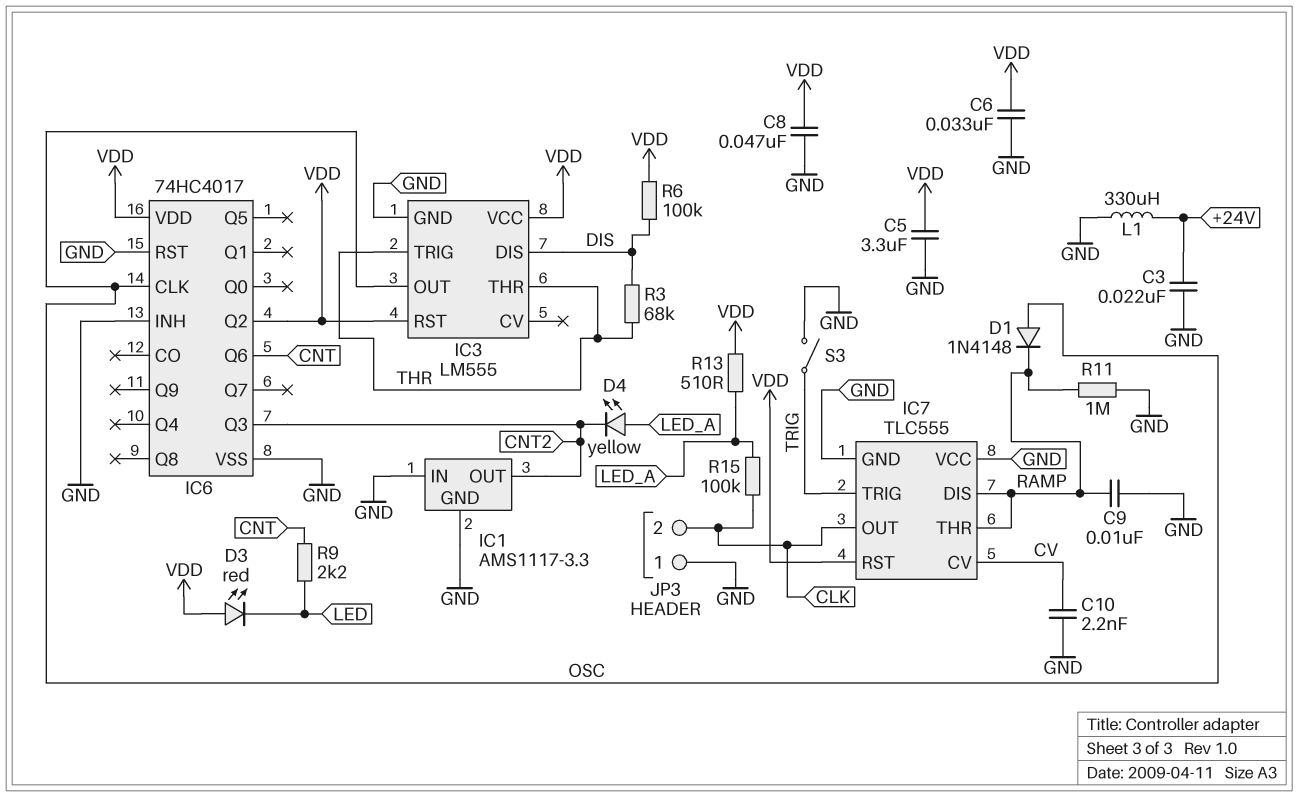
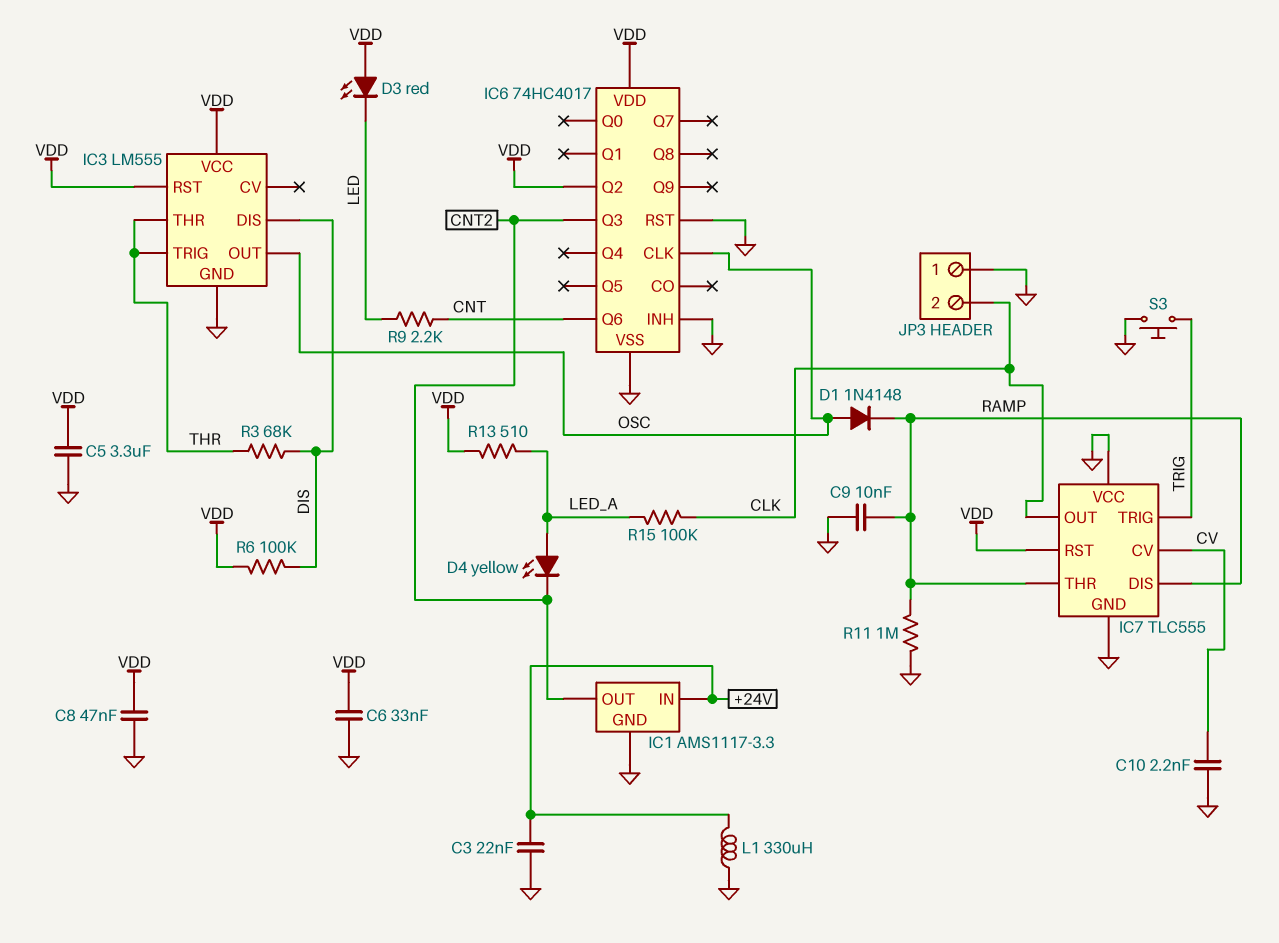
IC1 pin IN: GND -> +24V
S3: switch (GND, TRIG) -> button (GND, TRIG)

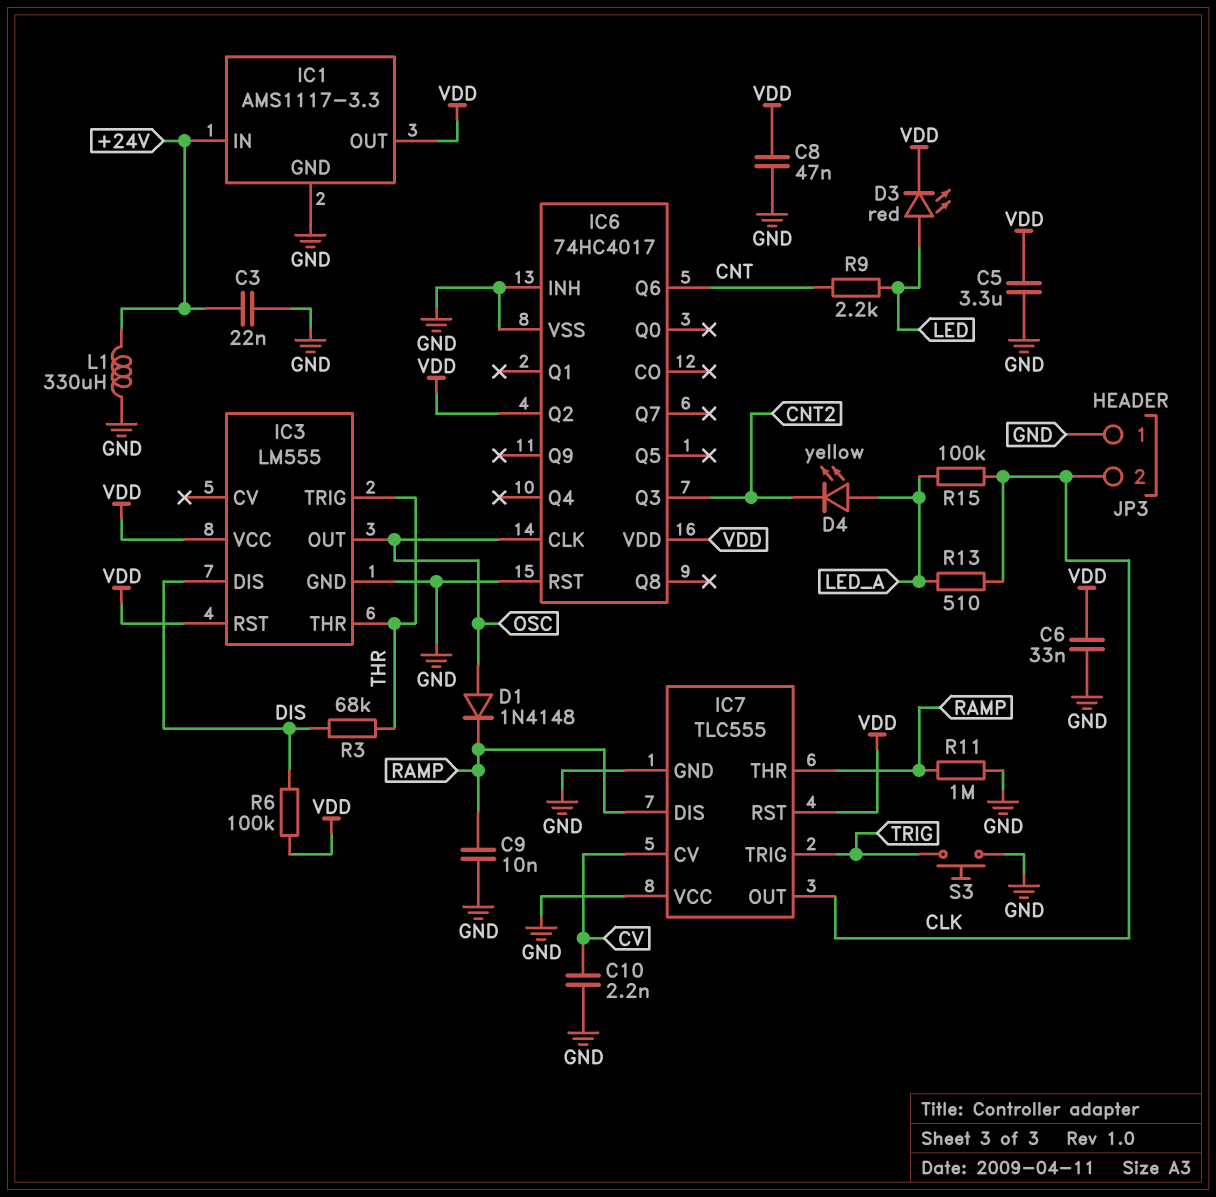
D3: LED red (A VDD, K LED) -> LED red (A LED, K VDD)
IC1 pin OUT: CNT2 -> VDD
R13: 510 (LED_A, VDD) -> 510 (CLK, LED_A)

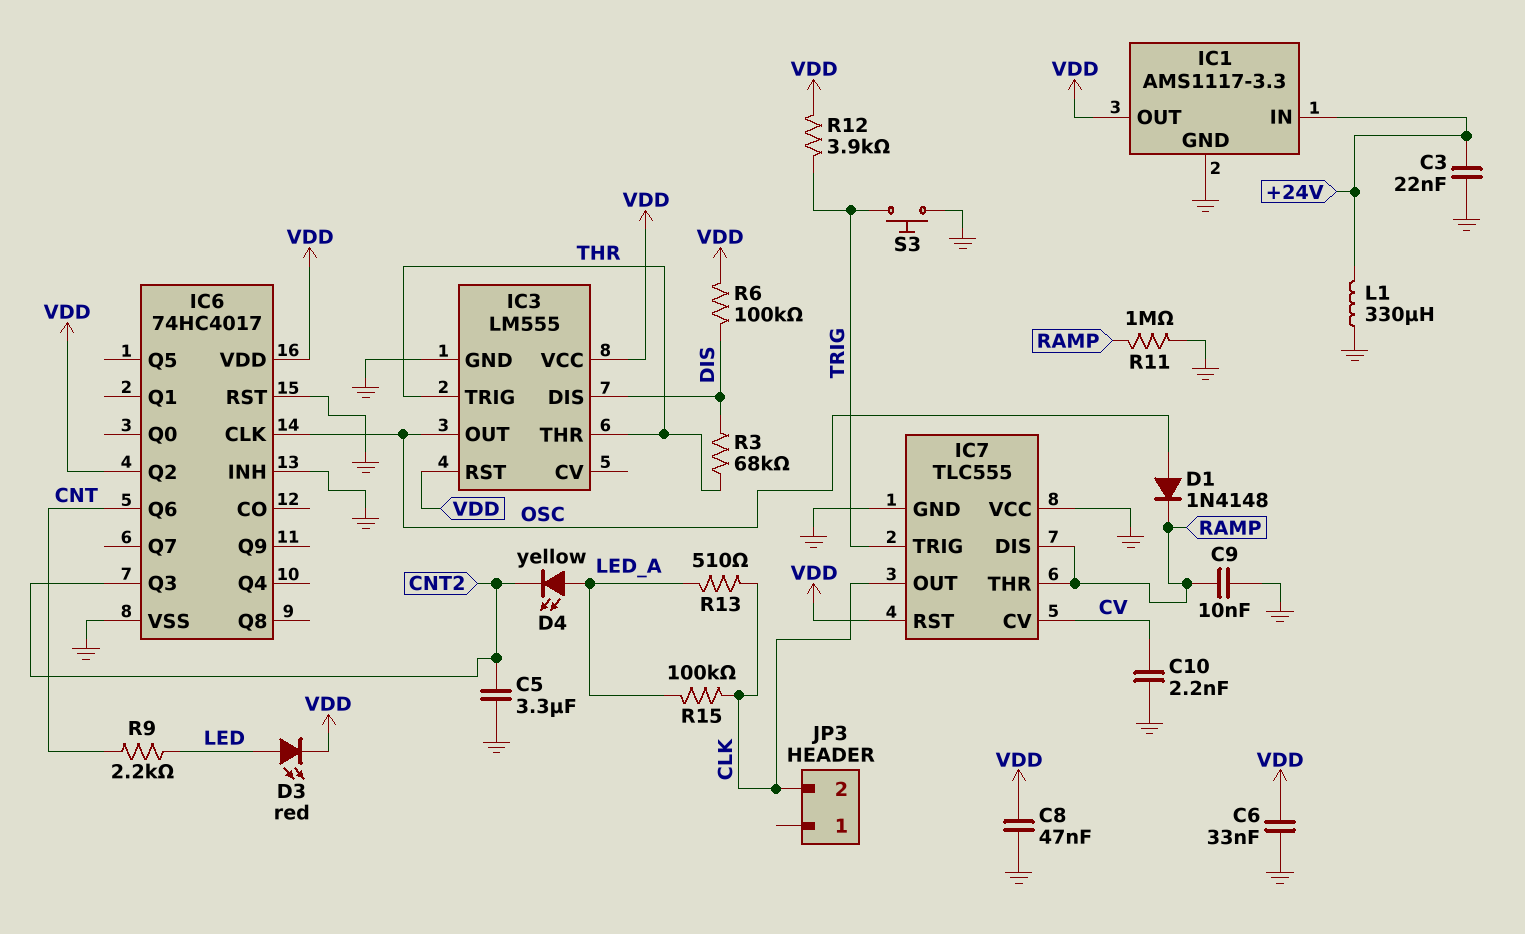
C5: 3.3uF (GND, VDD) -> 3.3uF (CNT2, GND)
JP3 pin 1: GND -> none
R12: none -> 3.9k (TRIG, VDD)

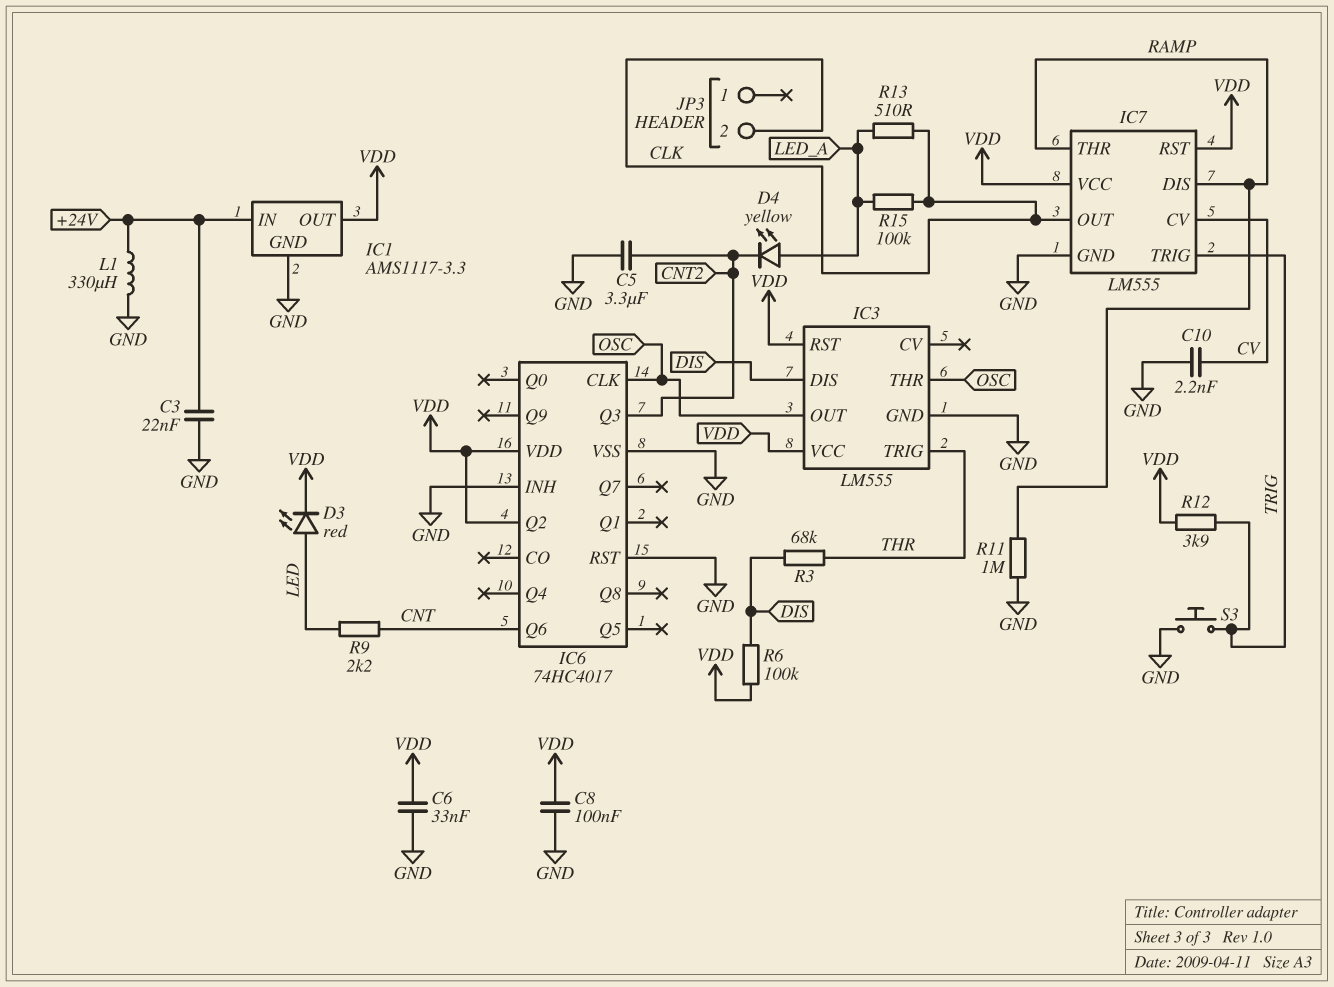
C8: 47nF (GND, VDD) -> 100nF (GND, VDD)
C9: 10nF (GND, RAMP) -> none
D1: diode 1N4148 (A OSC, K RAMP) -> none
IC3 pin THR: THR -> OSC
IC7: TLC555 -> LM555
IC7 pin VCC: GND -> VDD

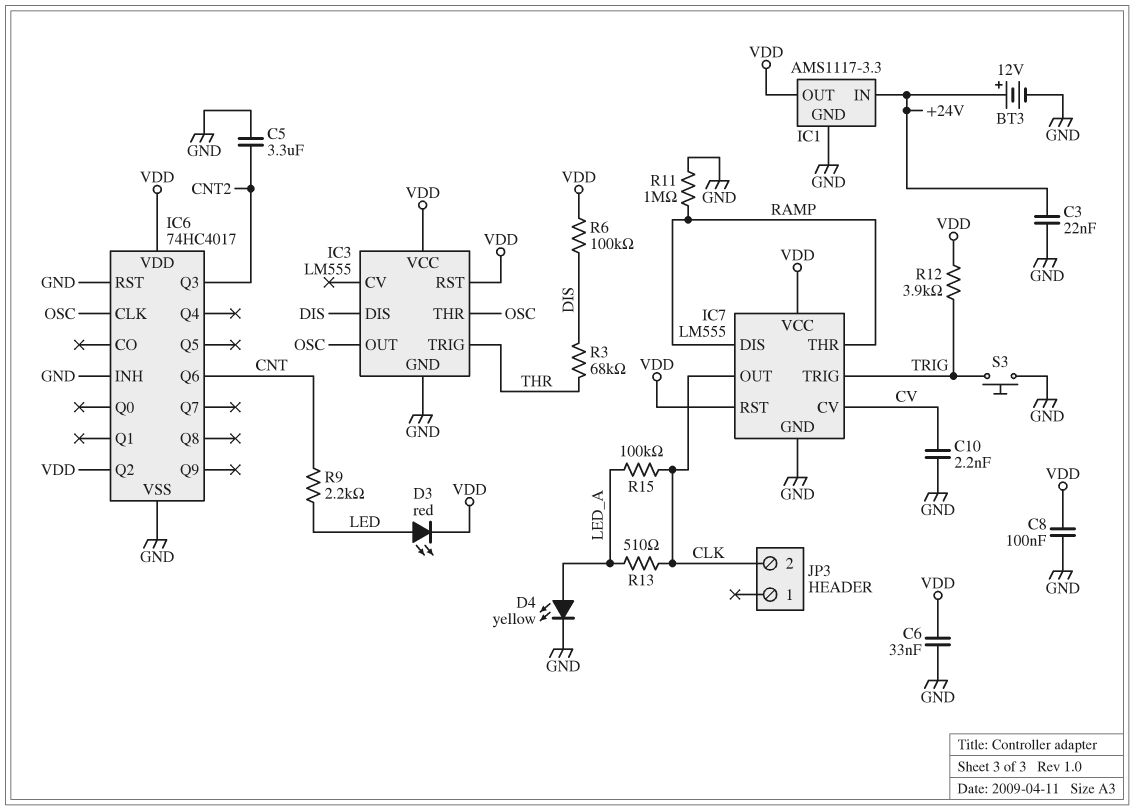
BT3: none -> 12V (plus +24V, minus GND)
D4: LED yellow (A LED_A, K CNT2) -> LED yellow (A LED_A, K GND)
L1: 330uH (+24V, GND) -> none

